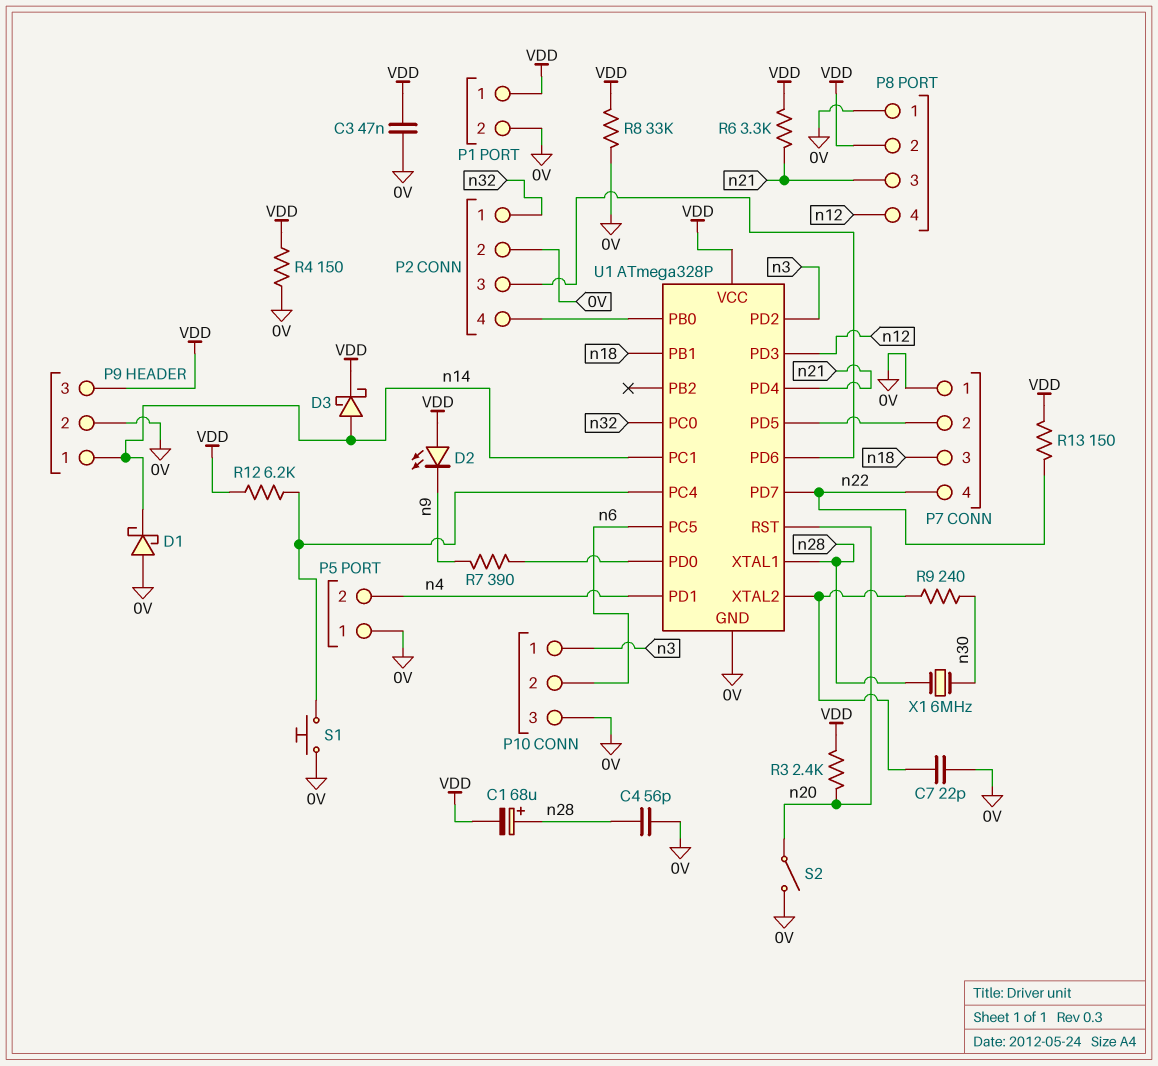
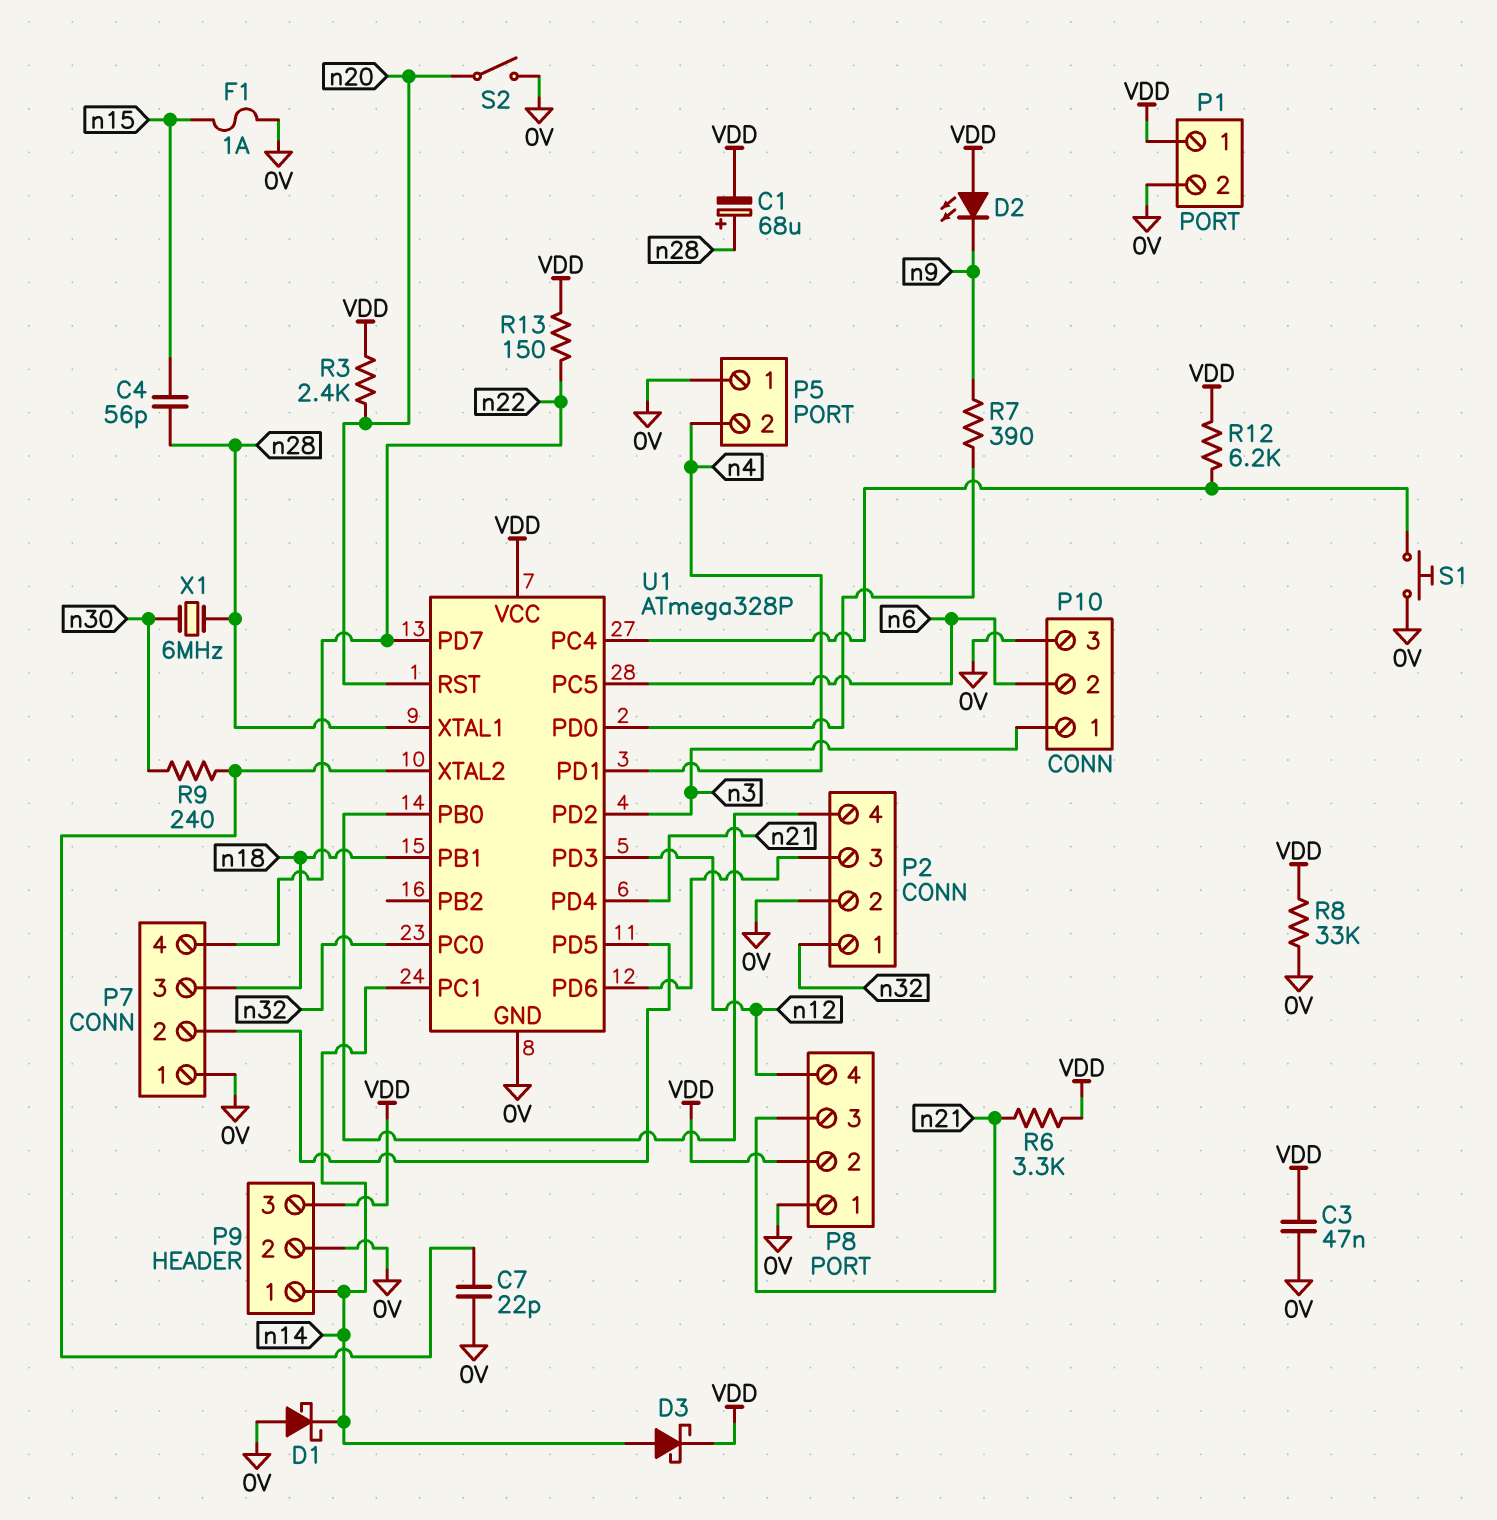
C4: 56pF (0V, n28) -> 56pF (n15, n28)
F1: none -> 1A (0V, n15)
R4: 150 (0V, VDD) -> none

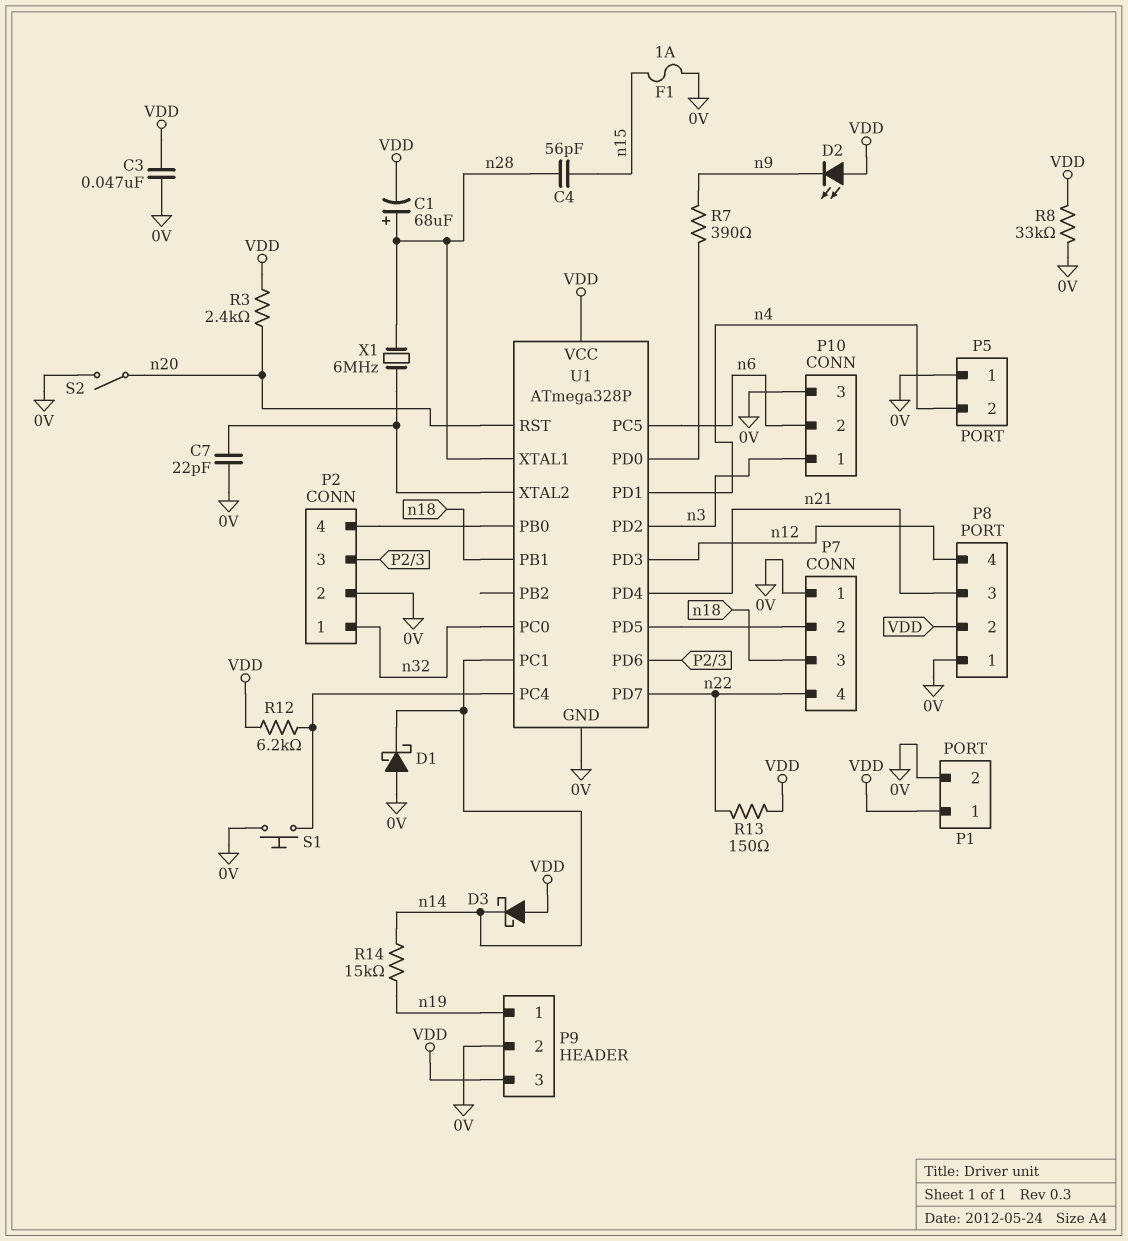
D3: schottky (A n14, K VDD) -> schottky (A VDD, K n14)
P9 pin 1: n14 -> n19
R6: 3.3k (VDD, n21) -> none
R9: 240 (U1/XTAL2, n30) -> none
R14: none -> 15k (n14, n19)
X1: 6MHz (n28, n30) -> 6MHz (U1/XTAL2, n28)

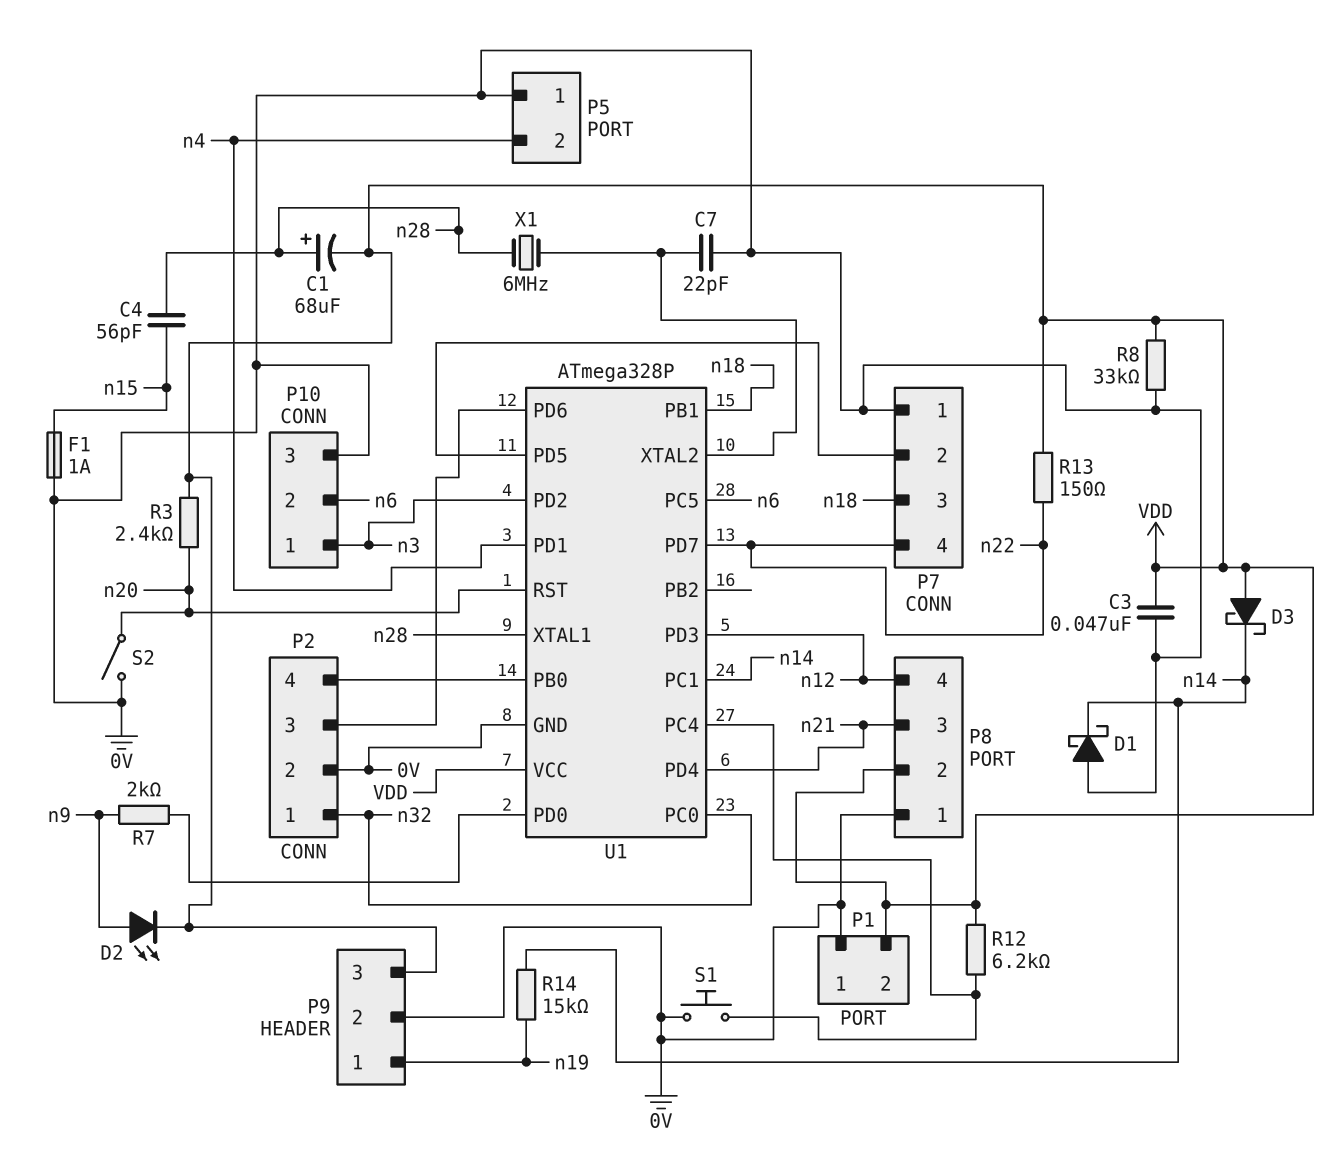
D2: LED (A VDD, K n9) -> LED (A n9, K VDD)
P1 pin 1: VDD -> 0V
P1 pin 2: 0V -> VDD
R7: 390 (U1/PD0, n9) -> 2k (U1/PD0, n9)

